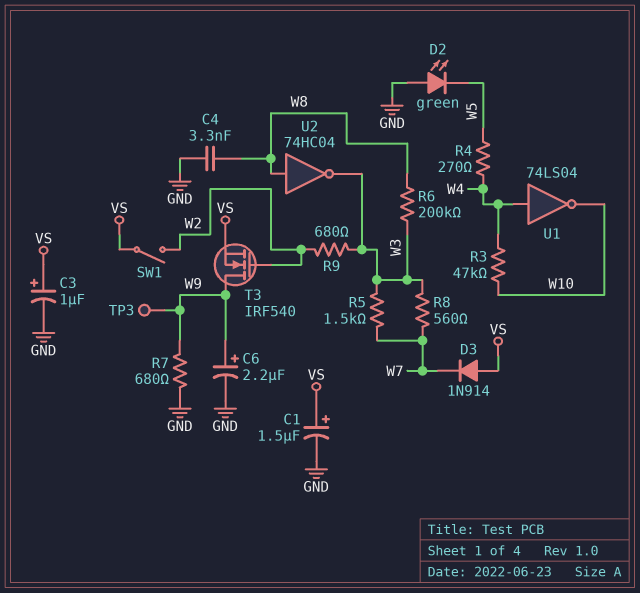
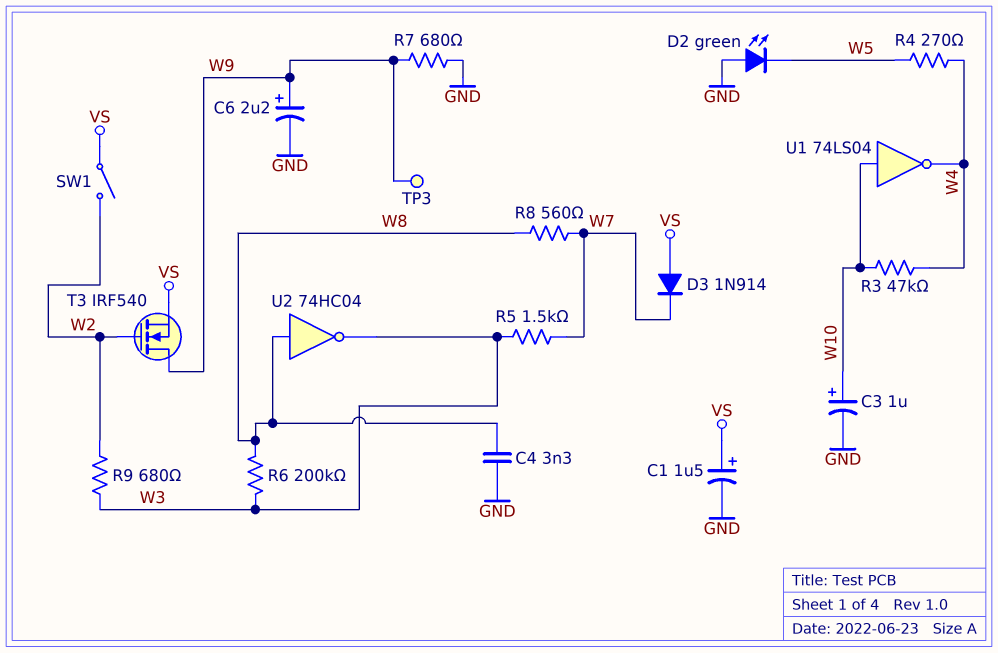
C3: 1uF (plus VS, minus GND) -> 1uF (plus W10, minus GND)
R8: 560 (W3, W7) -> 560 (W7, W8)
U1: NOT 74LS04 (in W4, out W10) -> NOT 74LS04 (in W10, out W4)

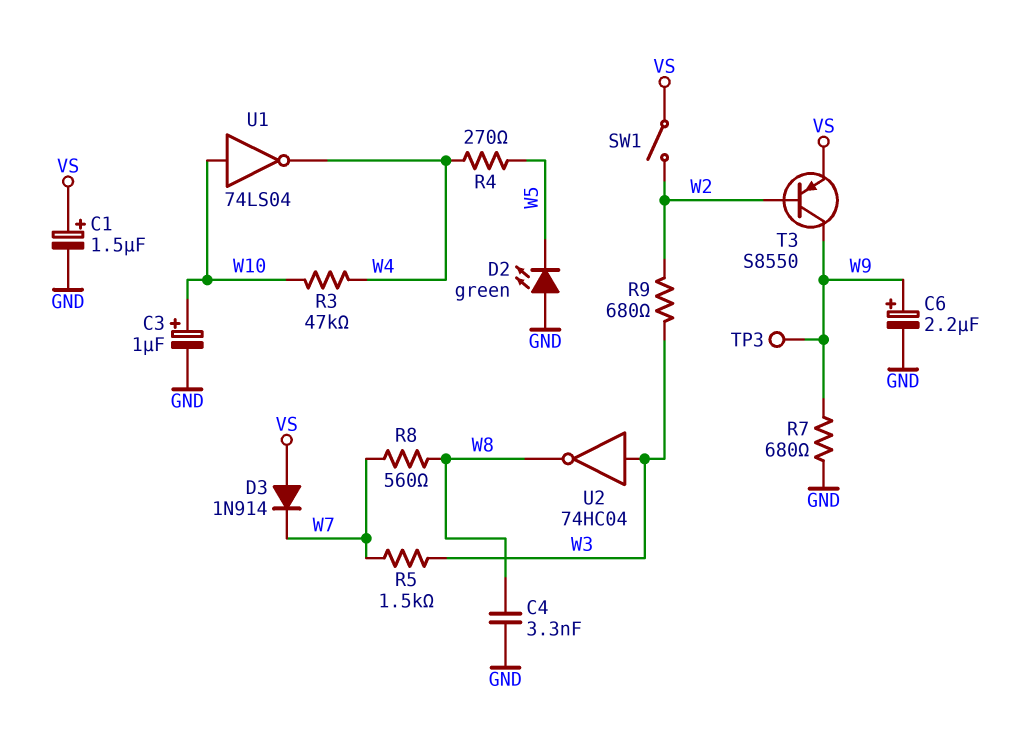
R6: 200k (W3, W8) -> none
T3: NMOS IRF540 (G W2, D W9, S VS) -> PNP S8550 (B W2, C W9, E VS)
U2: NOT 74HC04 (in W8, out W3) -> NOT 74HC04 (in W3, out W8)

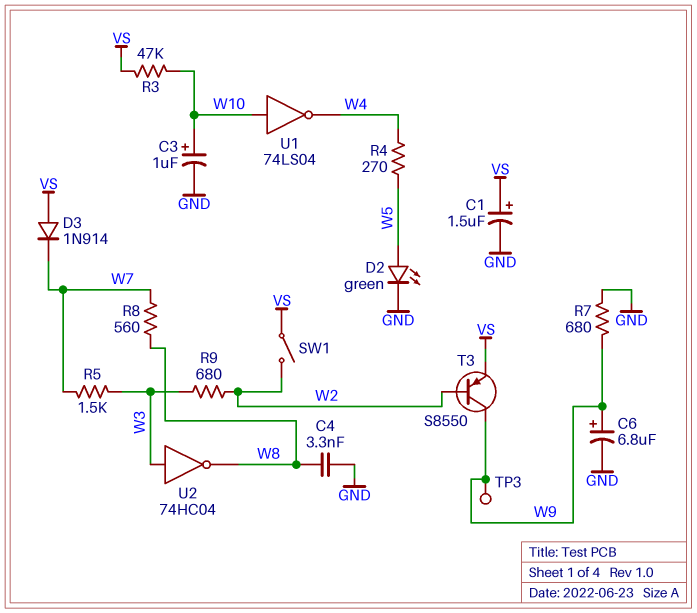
C6: 2.2uF (plus W9, minus GND) -> 6.8uF (plus W9, minus GND)
D2: LED green (A GND, K W5) -> LED green (A W5, K GND)
R3: 47k (W4, W10) -> 47k (VS, W10)

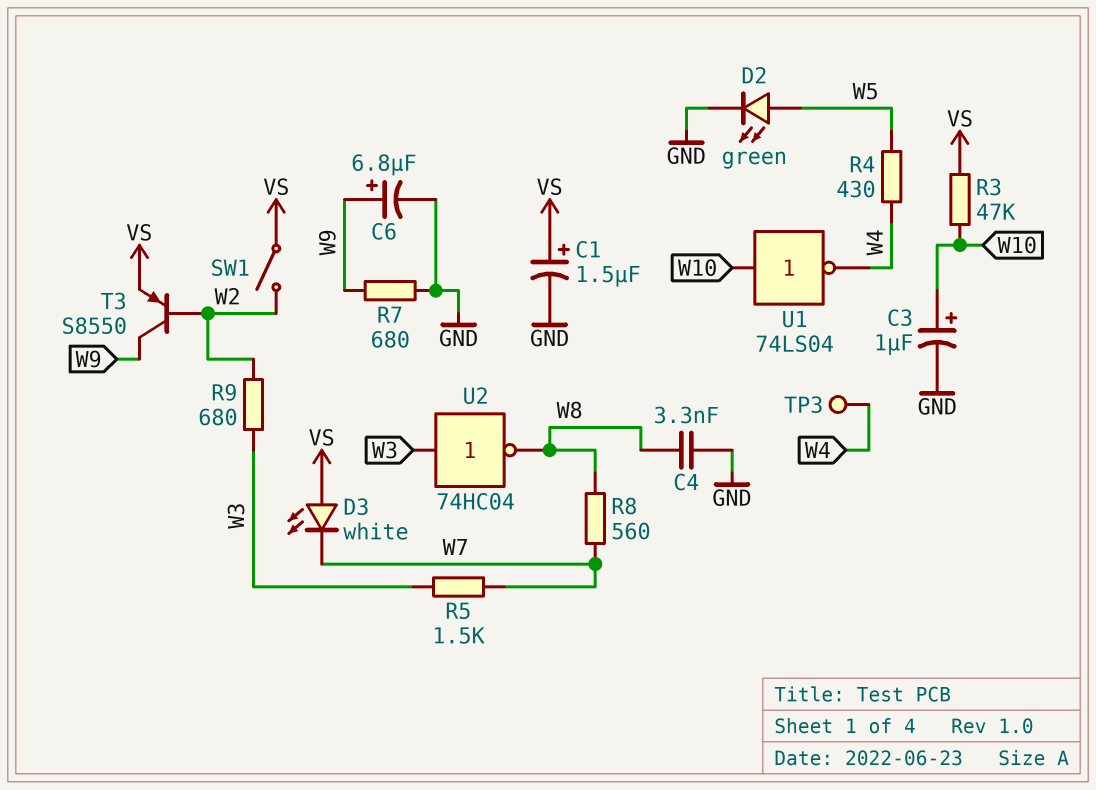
D3: diode 1N914 (A VS, K W7) -> LED white (A VS, K W7)
R4: 270 (W4, W5) -> 430 (W4, W5)
TP3: test point (W9) -> test point (W4)

